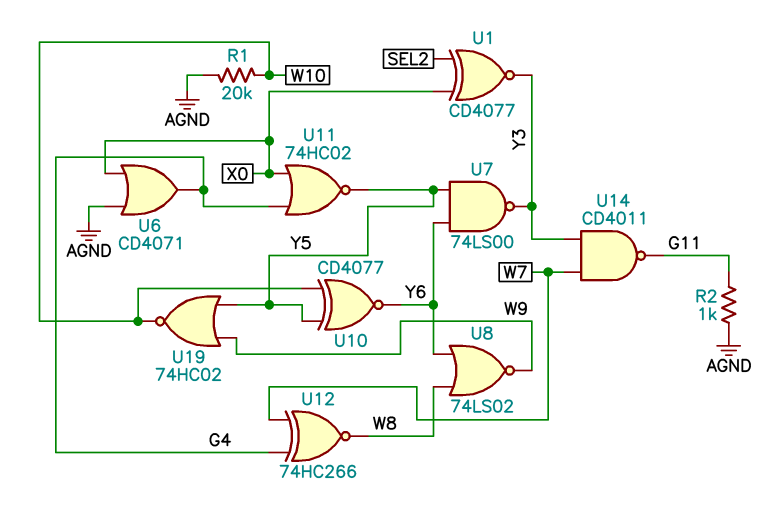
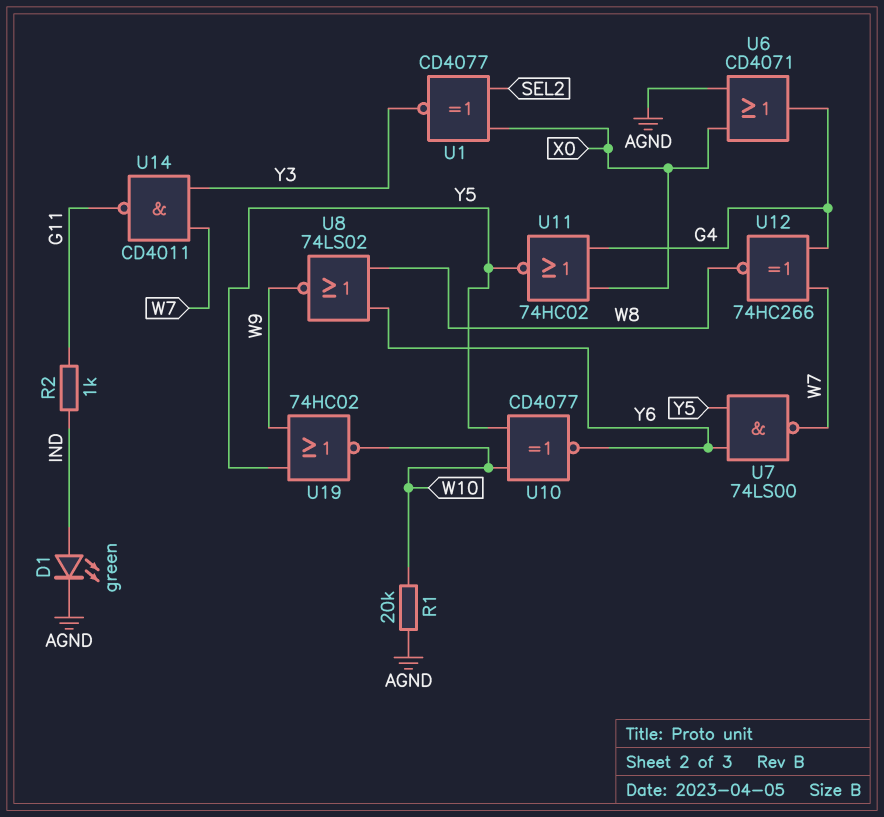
D1: none -> LED green (A IND, K AGND)
R2: 1k (AGND, G11) -> 1k (G11, IND)
U7: NAND 74LS00 (in Y5, in Y6, out Y3) -> NAND 74LS00 (in Y5, in Y6, out W7)

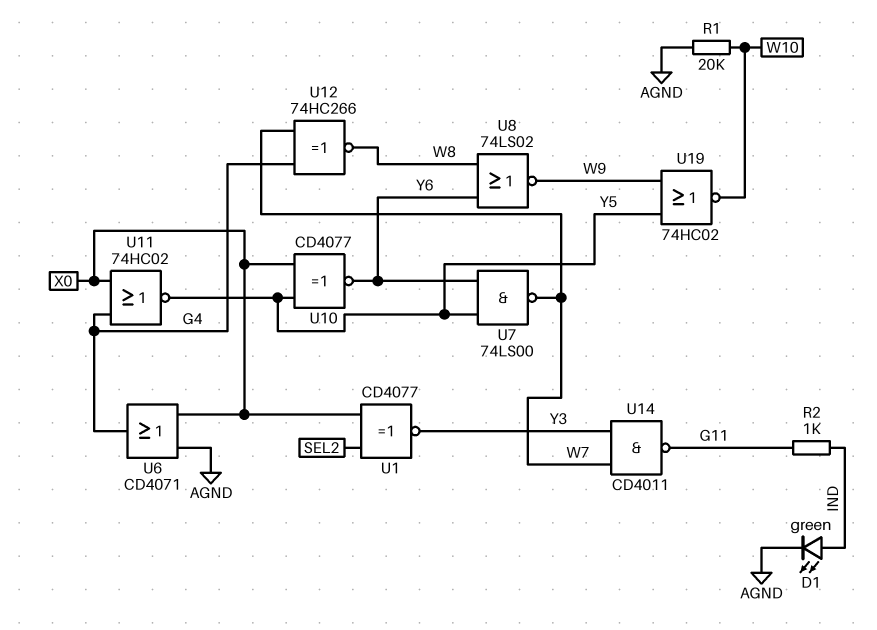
U10: XNOR CD4077 (in W10, in Y5, out Y6) -> XNOR CD4077 (in X0, in Y5, out Y6)

